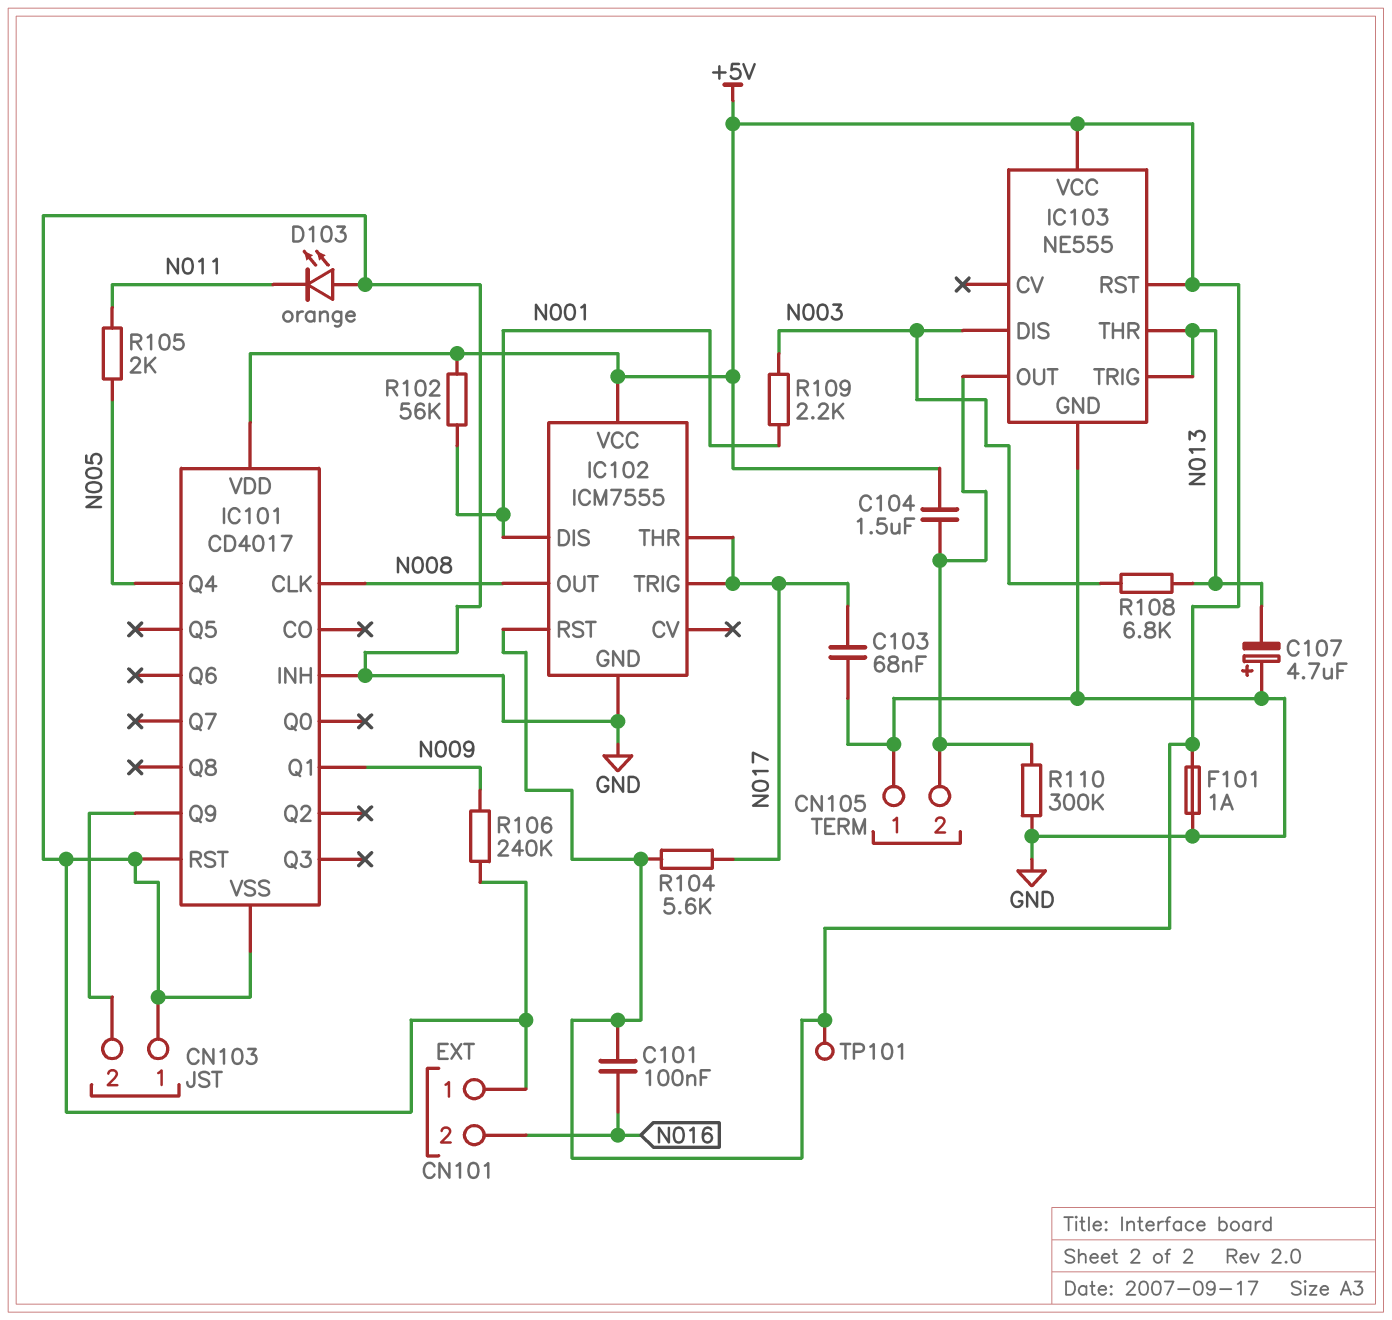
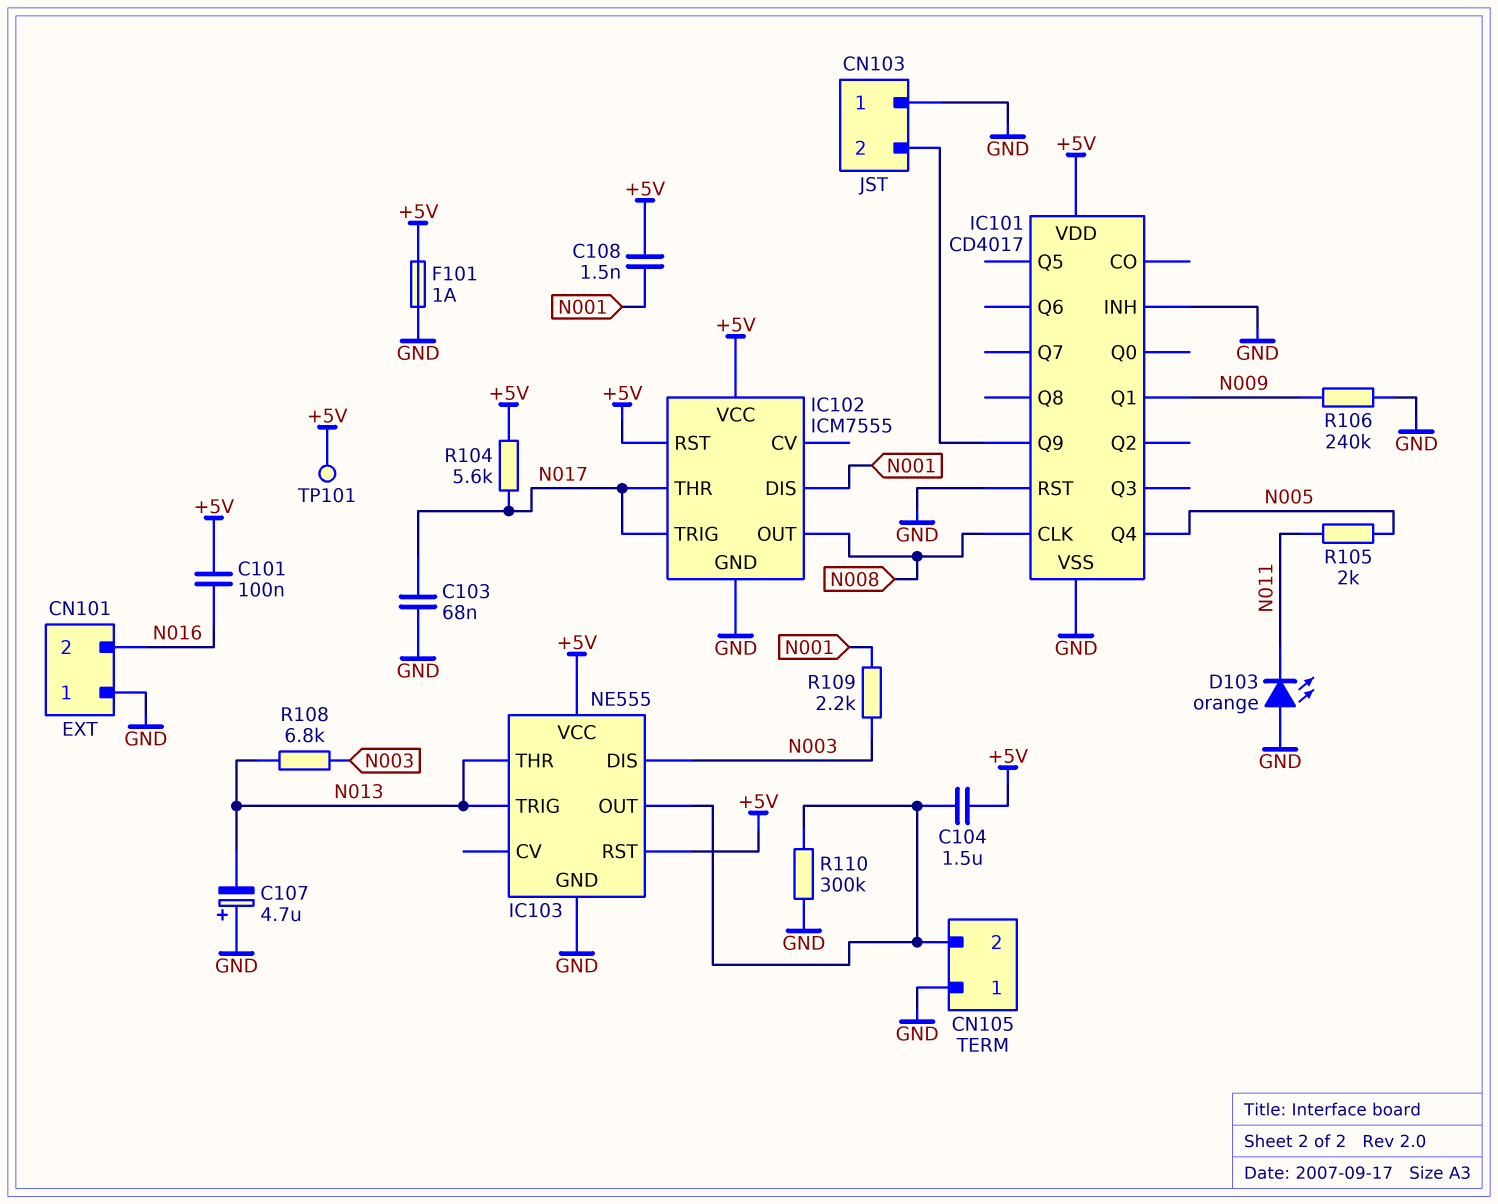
C108: none -> 1.5nF (+5V, N001)
R102: 56k (+5V, N001) -> none

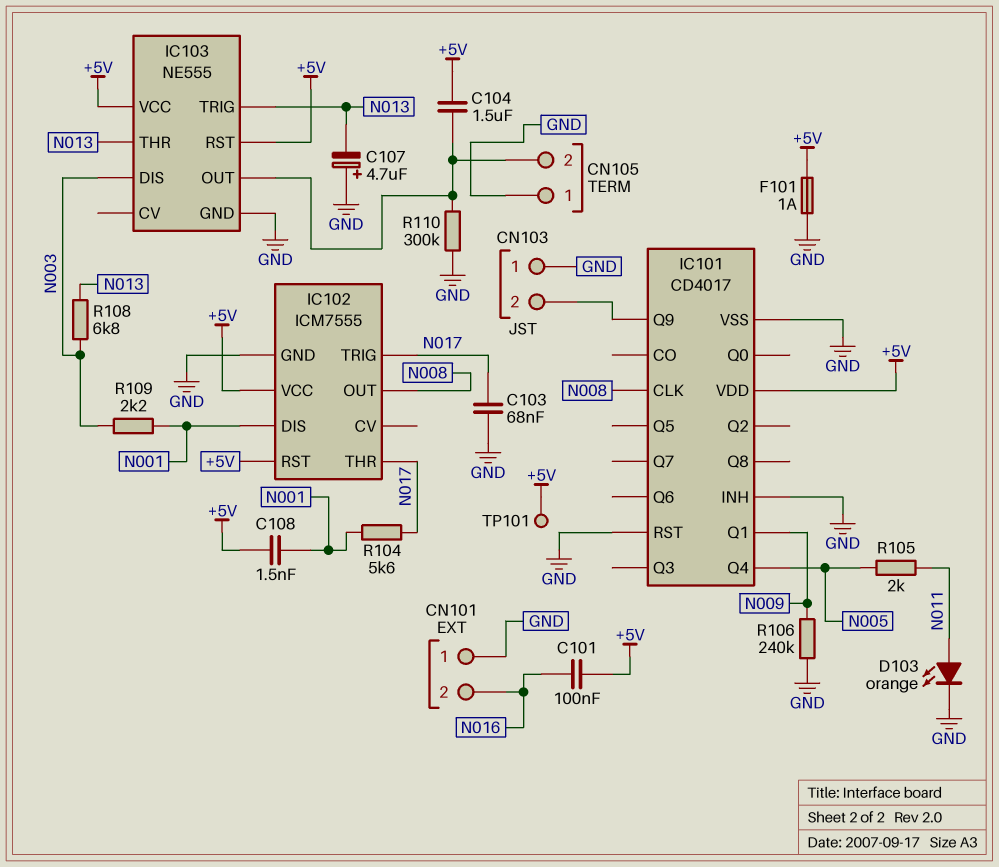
D103: LED orange (A GND, K N011) -> LED orange (A N011, K GND)
R104: 5.6k (+5V, N017) -> 5.6k (N001, N017)

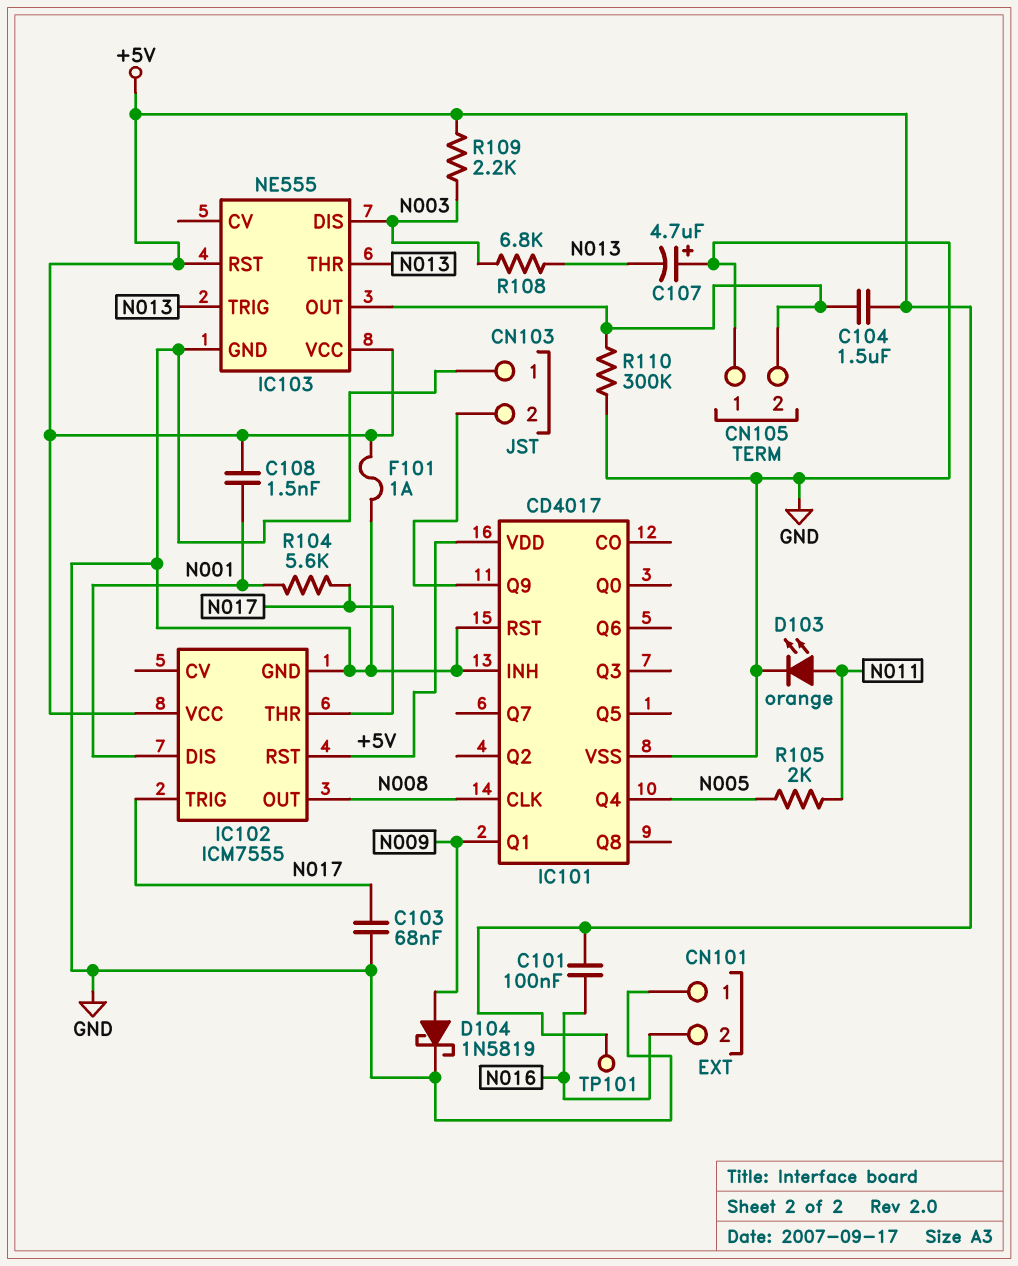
D104: none -> schottky 1N5819 (A N009, K GND)
R106: 240k (GND, N009) -> none
R109: 2.2k (N001, N003) -> 2.2k (+5V, N003)

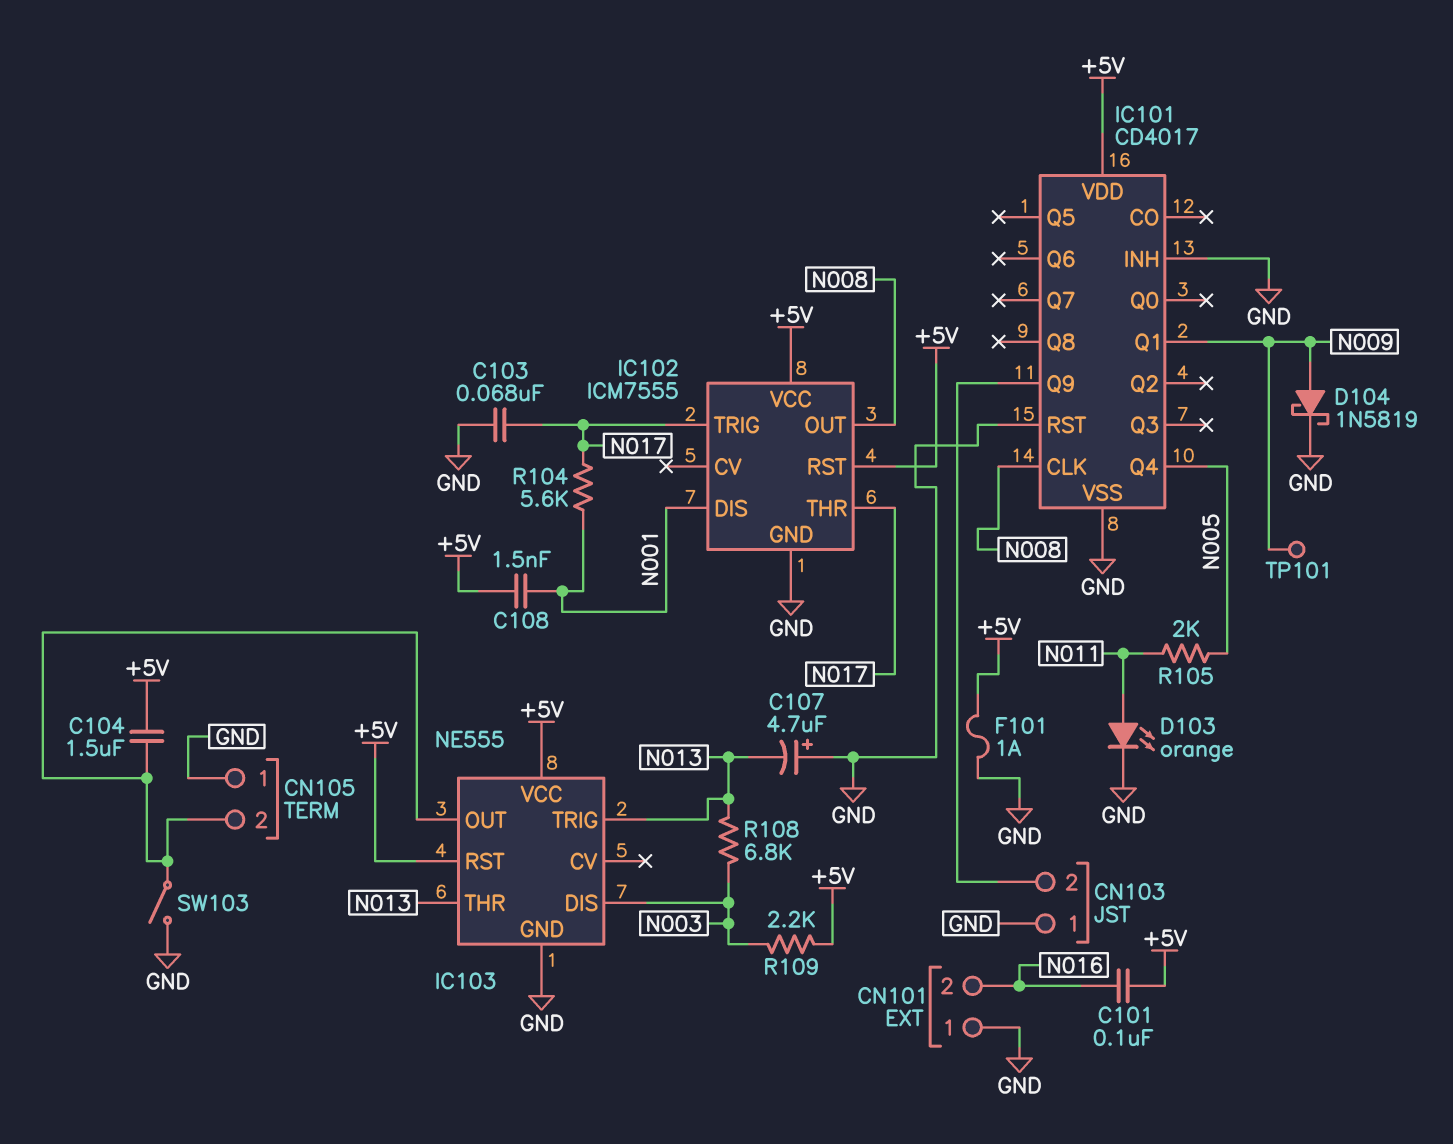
R110: 300k (CN105/2, GND) -> none
SW103: none -> switch (CN105/2, GND)
TP101: test point (+5V) -> test point (N009)

